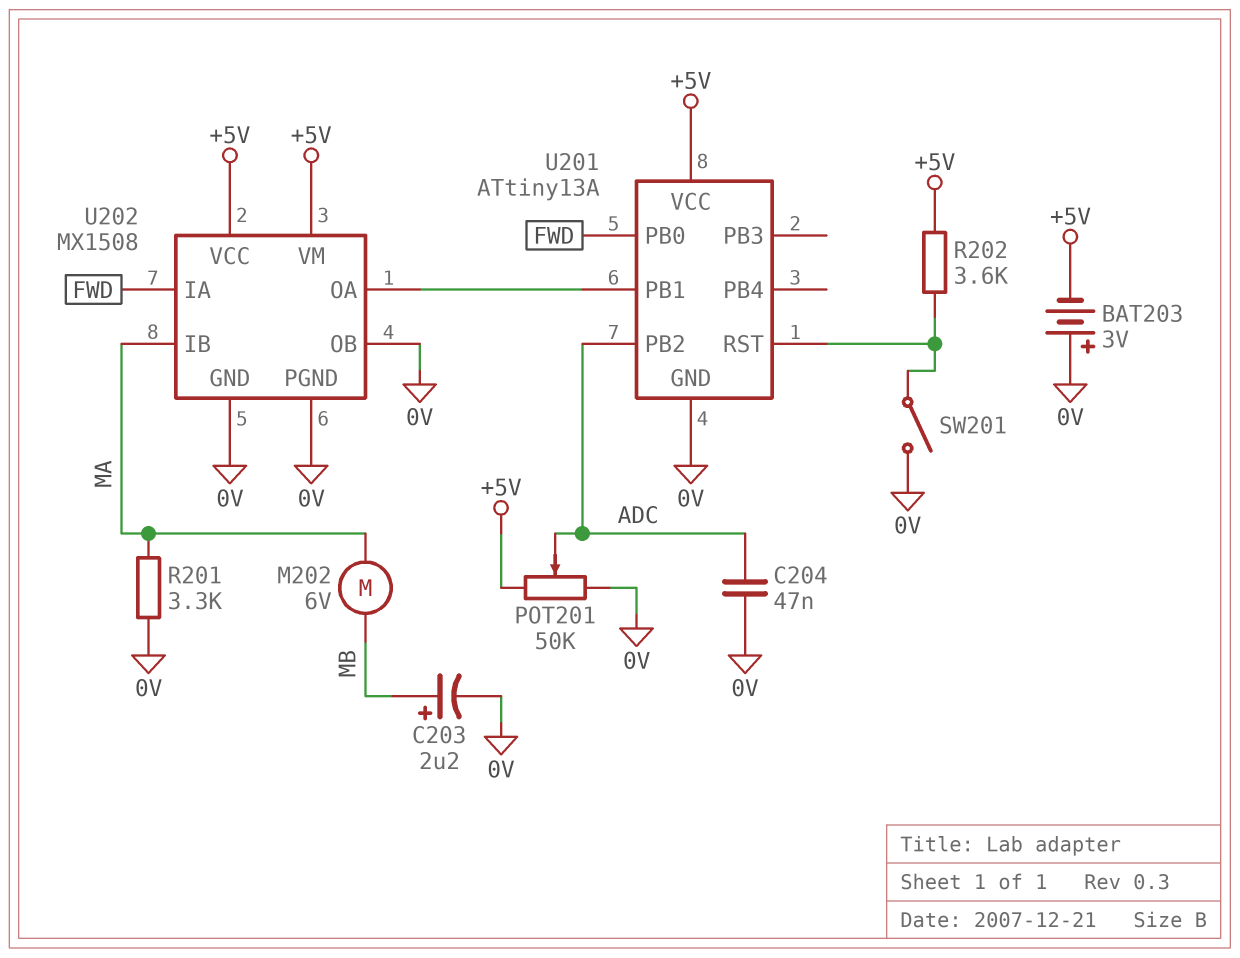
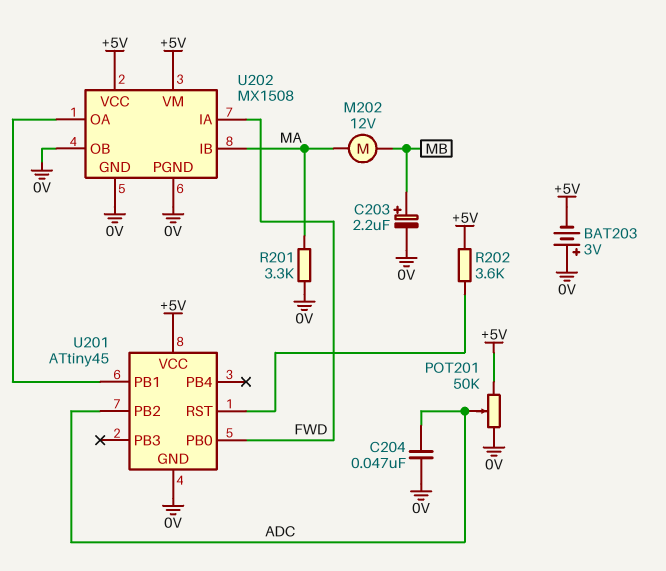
M202: motor 6V (MA, MB) -> motor 12V (MA, MB)
SW201: switch (0V, U201/RST) -> none
U201: ATtiny13A -> ATtiny45

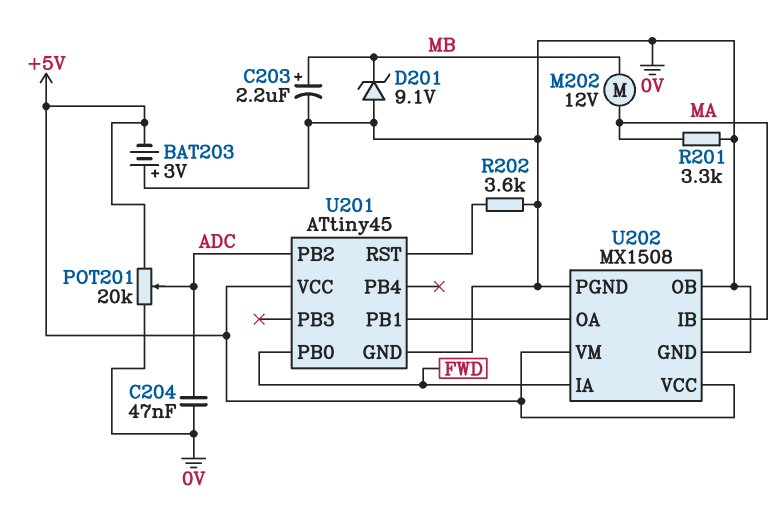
D201: none -> zener 9.1V (A 0V, K MB)
POT201: 50k (+5V, 0V, wiper ADC) -> 20k (+5V, 0V, wiper ADC)
R202: 3.6k (+5V, U201/RST) -> 3.6k (0V, U201/RST)

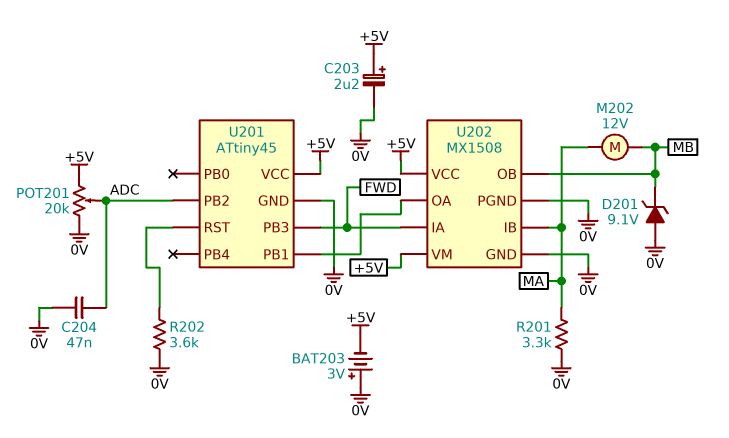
C203: 2.2uF (plus MB, minus 0V) -> 2.2uF (plus +5V, minus 0V)
U201 pin PB0: FWD -> none
U201 pin PB3: none -> FWD
U202 pin OB: 0V -> MB

